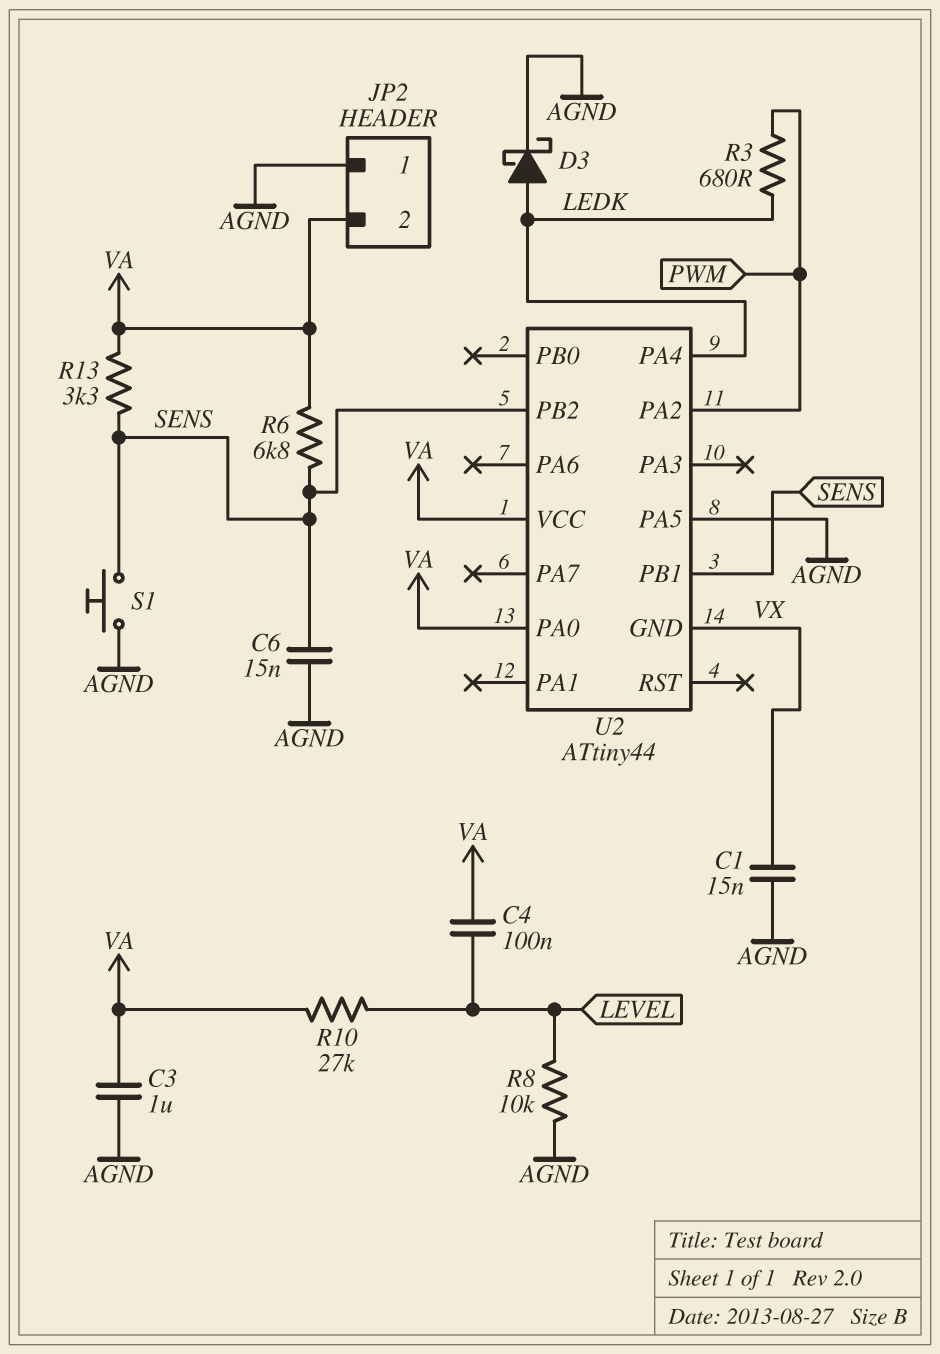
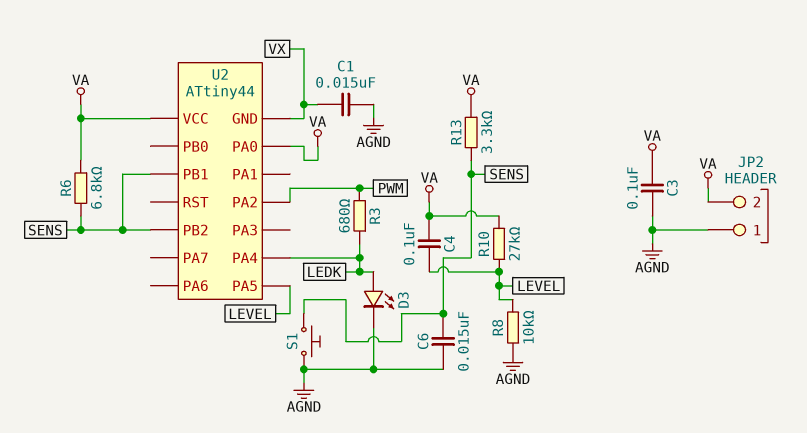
C3: 1uF (AGND, VA) -> 100nF (AGND, VA)
D3: schottky (A LEDK, K AGND) -> LED (A LEDK, K AGND)
U2 pin PA5: AGND -> LEVEL

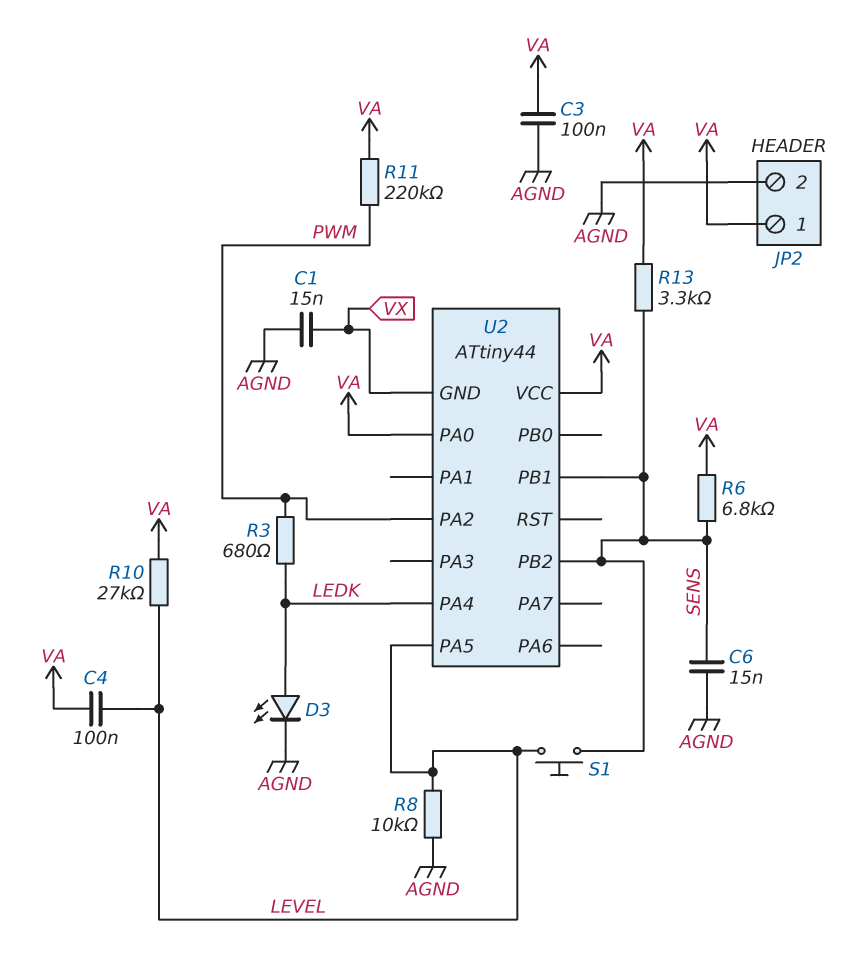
JP2 pin 1: AGND -> VA
JP2 pin 2: VA -> AGND
R11: none -> 220k (PWM, VA)
S1: button (AGND, SENS) -> button (LEVEL, SENS)

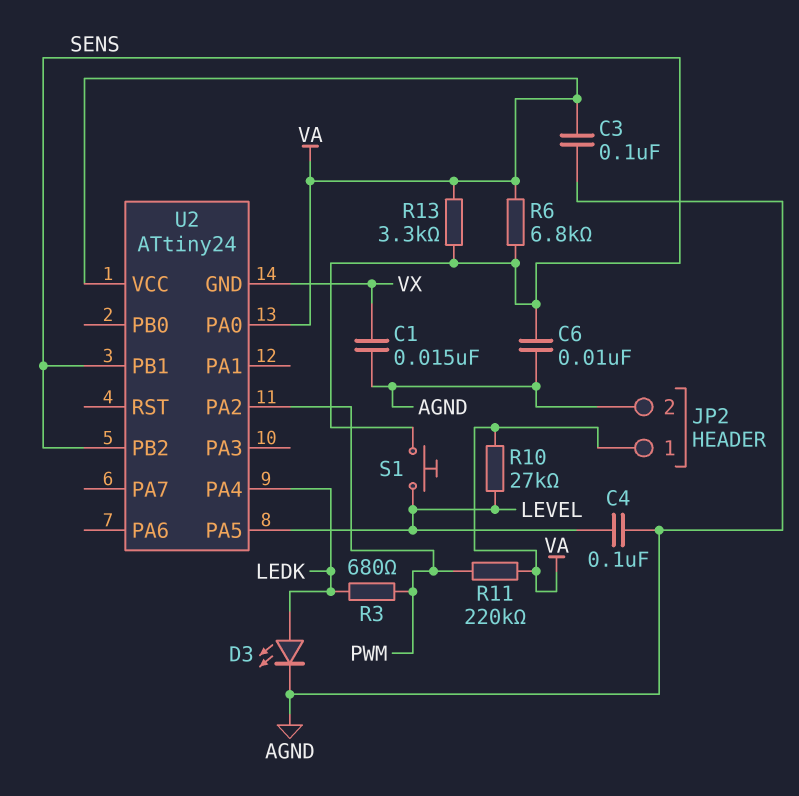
C4: 100nF (LEVEL, VA) -> 100nF (AGND, LEVEL)
C6: 15nF (AGND, SENS) -> 10nF (AGND, SENS)
R8: 10k (AGND, LEVEL) -> none
U2: ATtiny44 -> ATtiny24

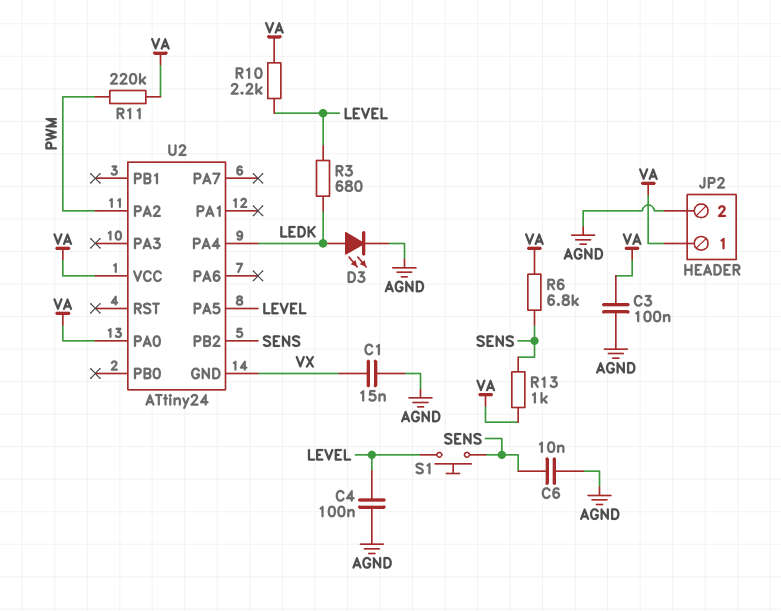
R3: 680 (LEDK, PWM) -> 680 (LEDK, LEVEL)
R10: 27k (LEVEL, VA) -> 2.2k (LEVEL, VA)
R13: 3.3k (SENS, VA) -> 1k (SENS, VA)
U2 pin PB1: SENS -> none

